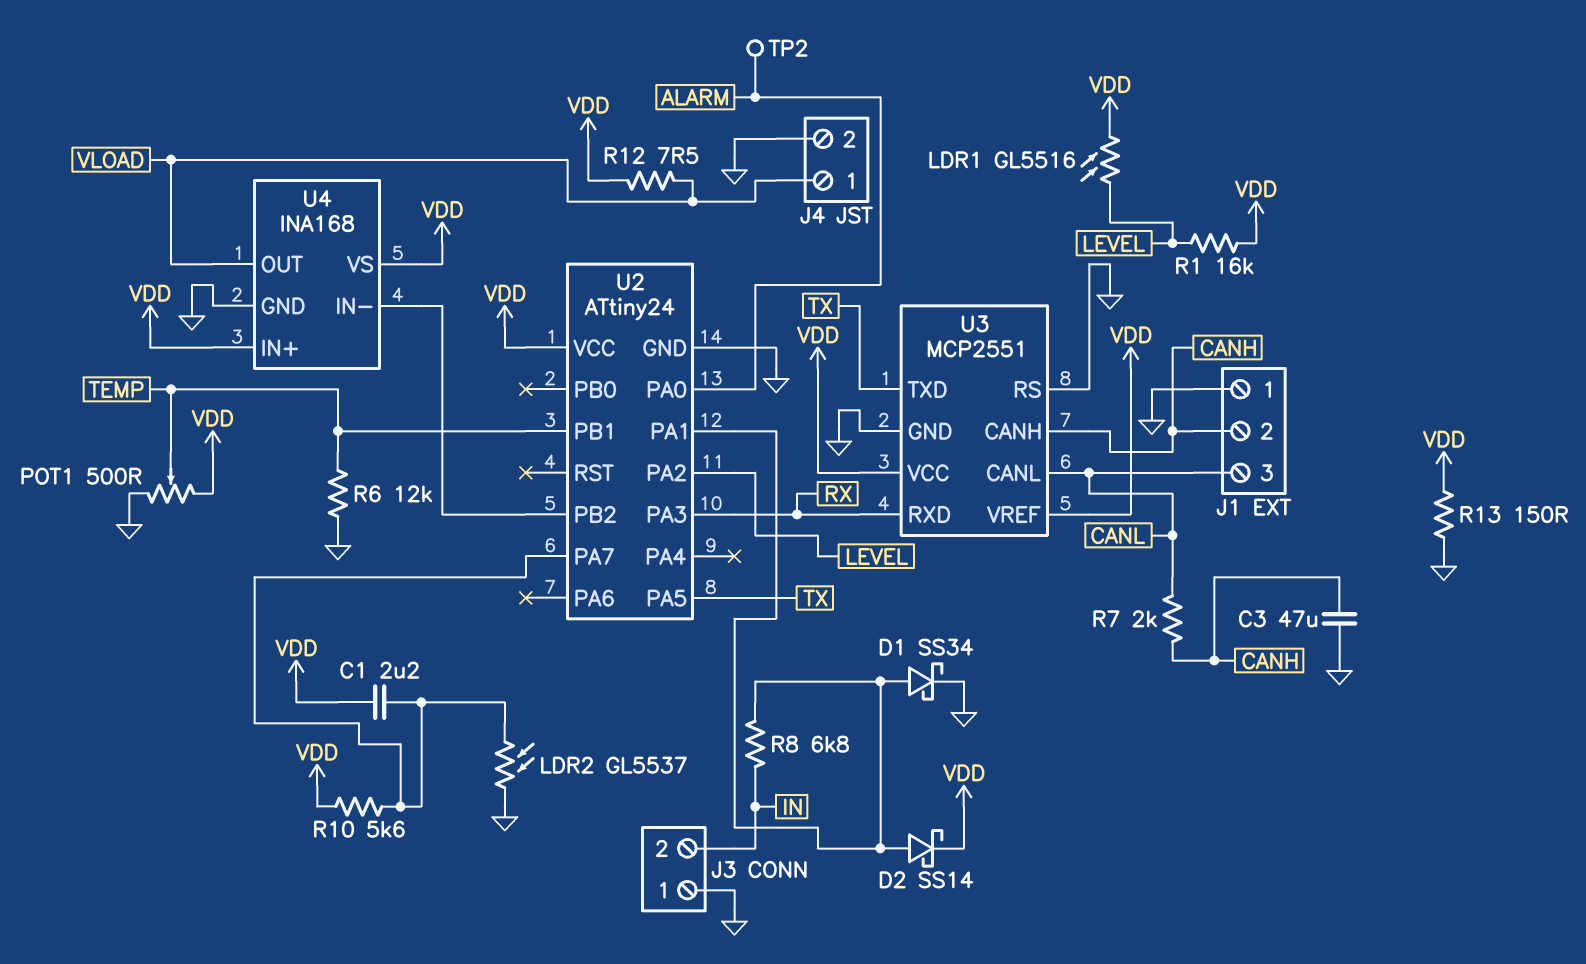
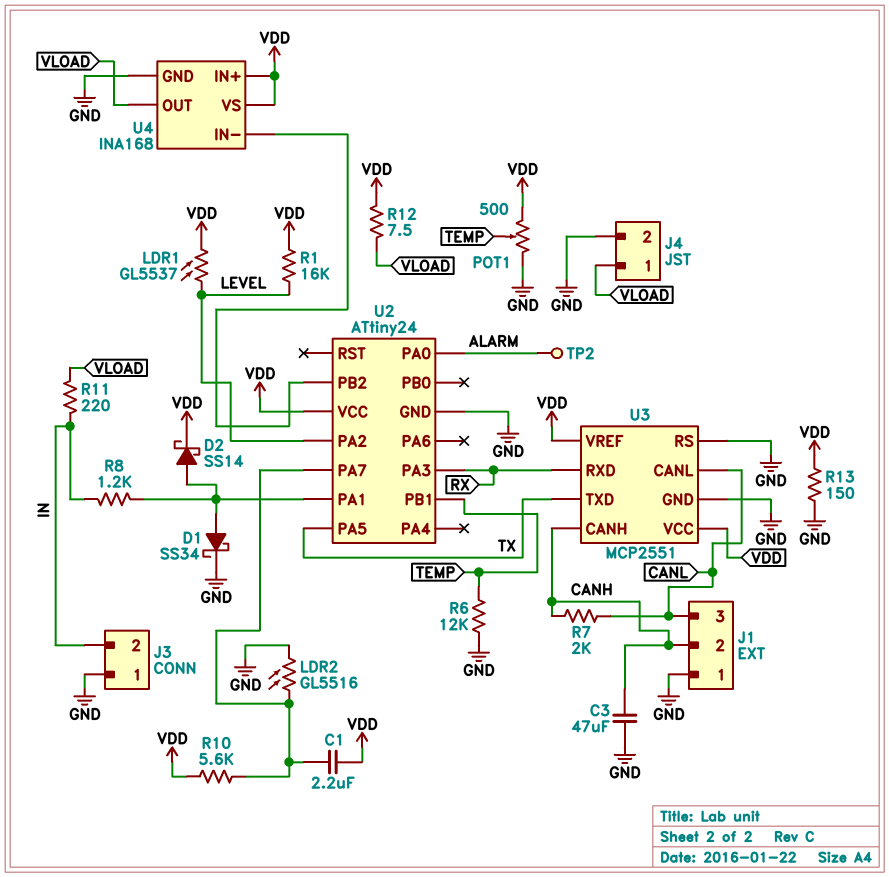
LDR1: GL5516 (LEVEL, VDD) -> GL5537 (LEVEL, VDD)
LDR2: GL5537 (GND, U2/PA7) -> GL5516 (GND, U2/PA7)
R8: 6.8k (IN, U2/PA1) -> 1.2k (IN, U2/PA1)
R11: none -> 220 (IN, VLOAD)

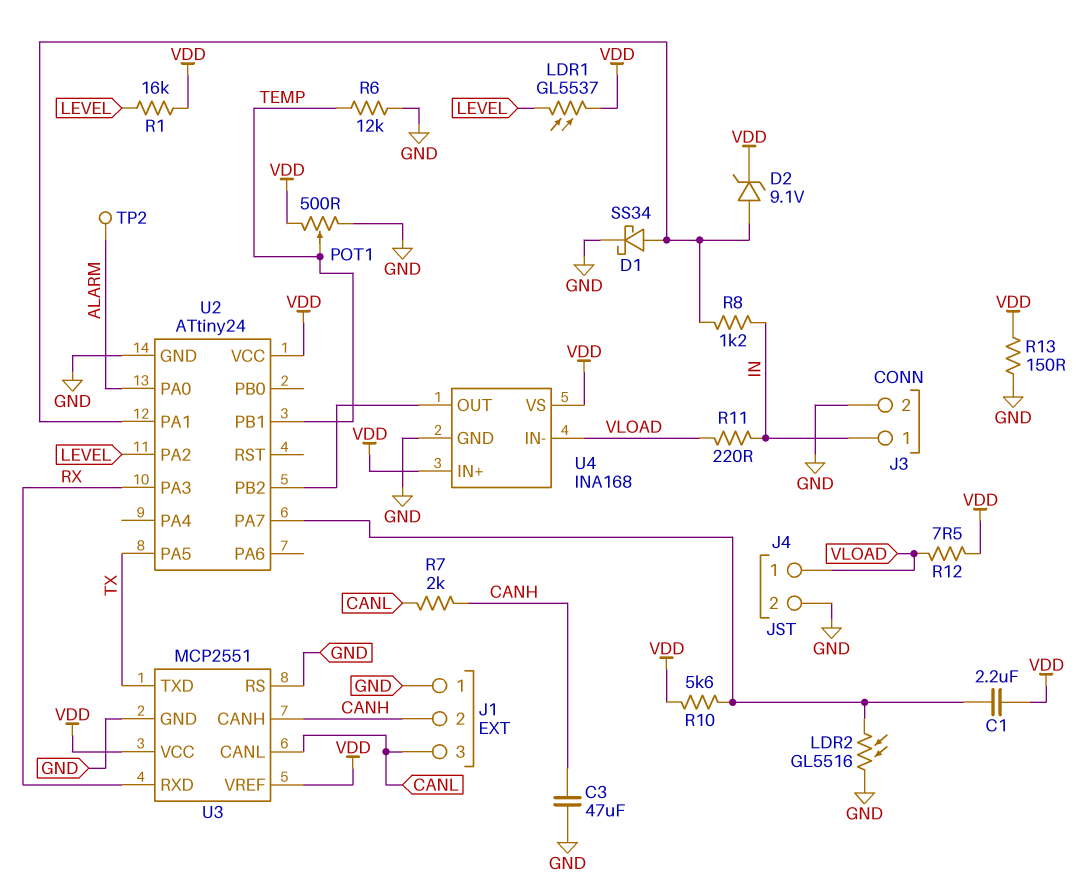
D2: schottky SS14 (A U2/PA1, K VDD) -> zener 9.1V (A U2/PA1, K VDD)
J3 pin 1: GND -> IN
J3 pin 2: IN -> GND
U4 pin IN-: U2/PB2 -> VLOAD
U4 pin OUT: VLOAD -> U2/PB2

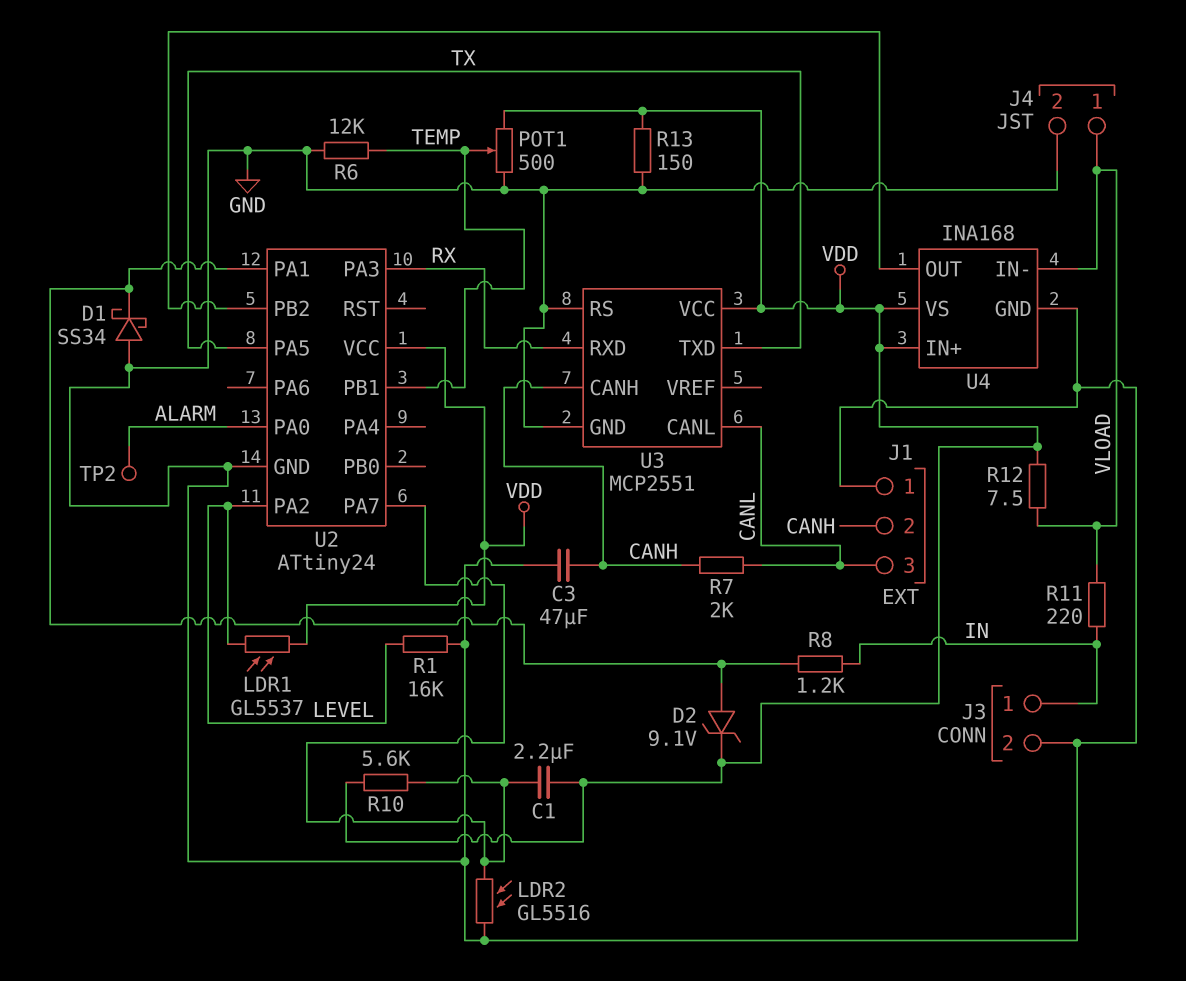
D1: schottky SS34 (A U2/PA1, K GND) -> schottky SS34 (A GND, K U2/PA1)
R1: 16k (LEVEL, VDD) -> 16k (GND, LEVEL)
U3 pin VREF: VDD -> none

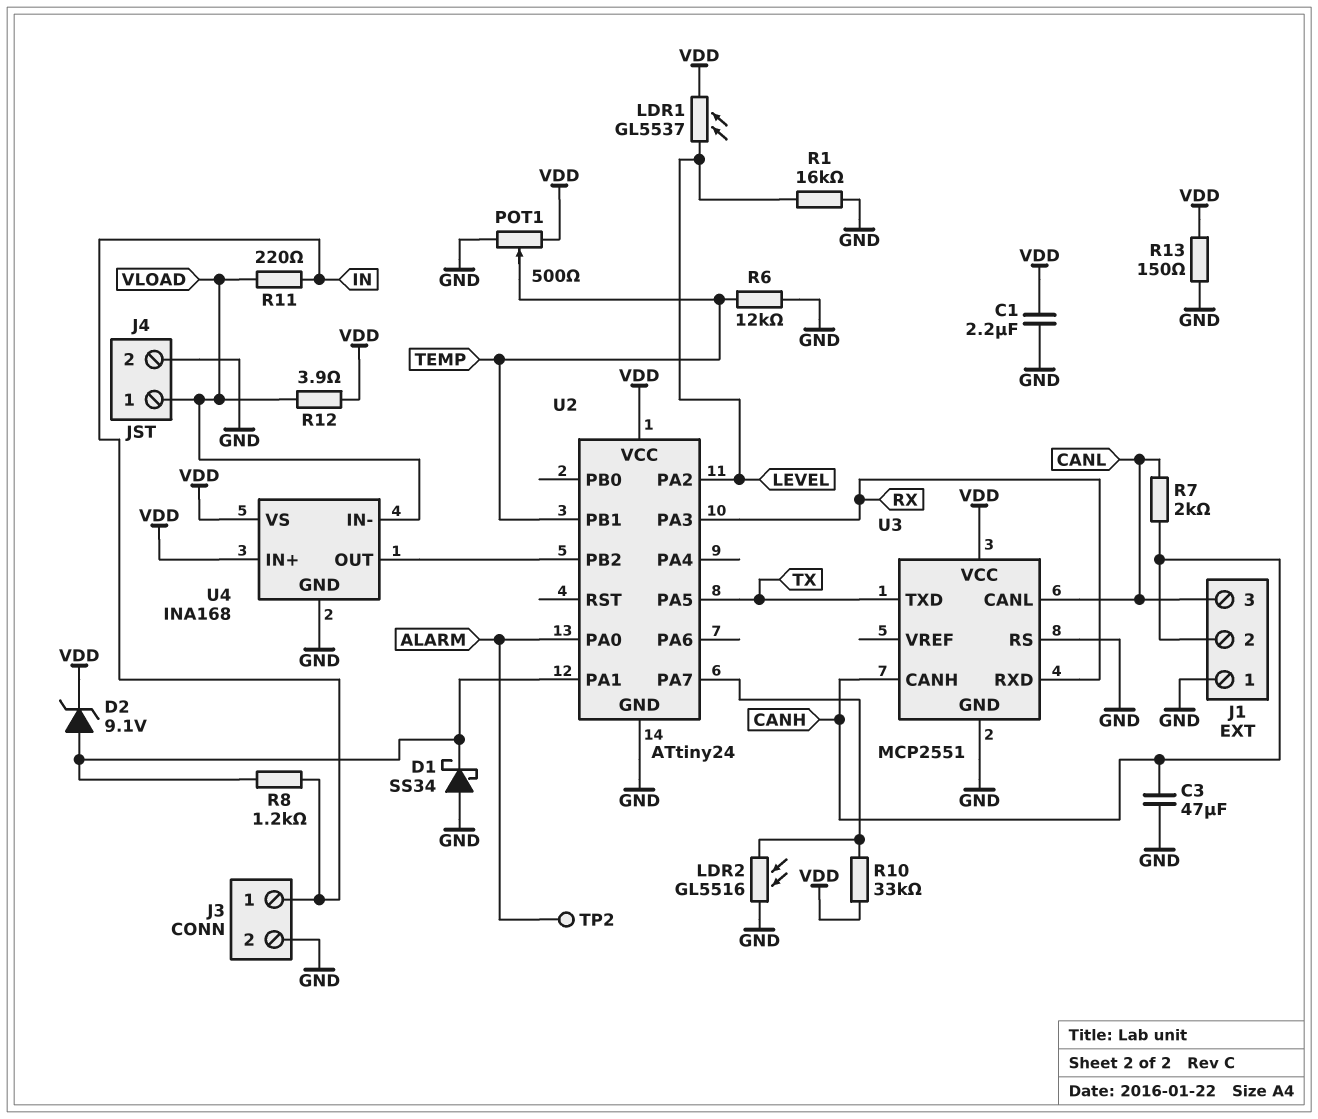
C1: 2.2uF (U2/PA7, VDD) -> 2.2uF (GND, VDD)
R10: 5.6k (U2/PA7, VDD) -> 33k (U2/PA7, VDD)
R12: 7.5 (VDD, VLOAD) -> 3.9 (VDD, VLOAD)

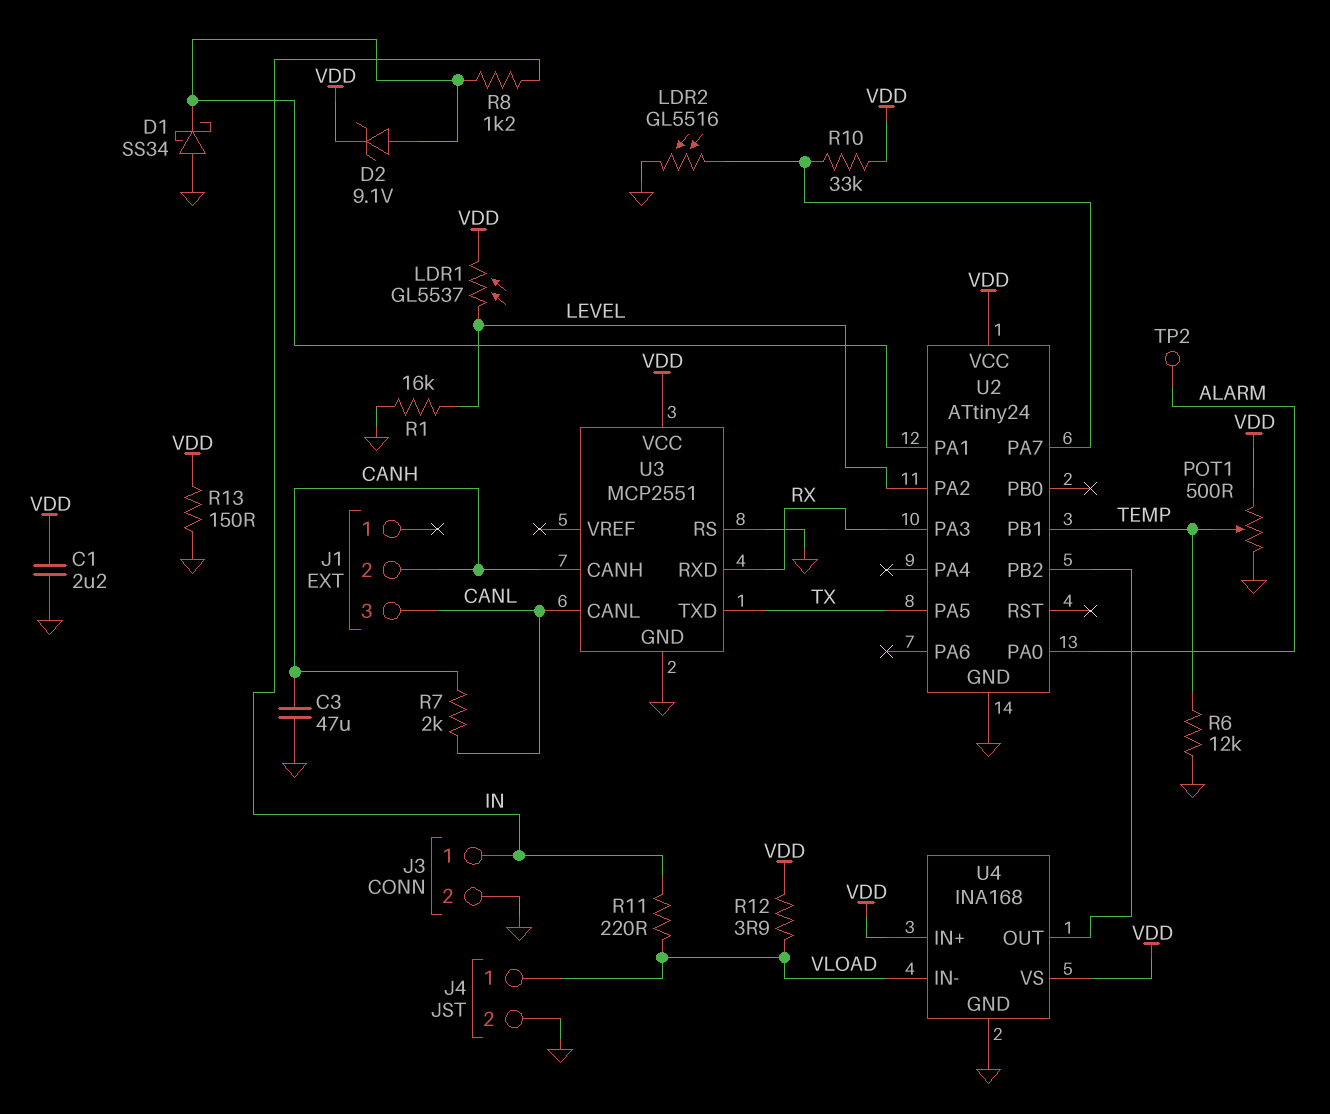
J1 pin 1: GND -> none

